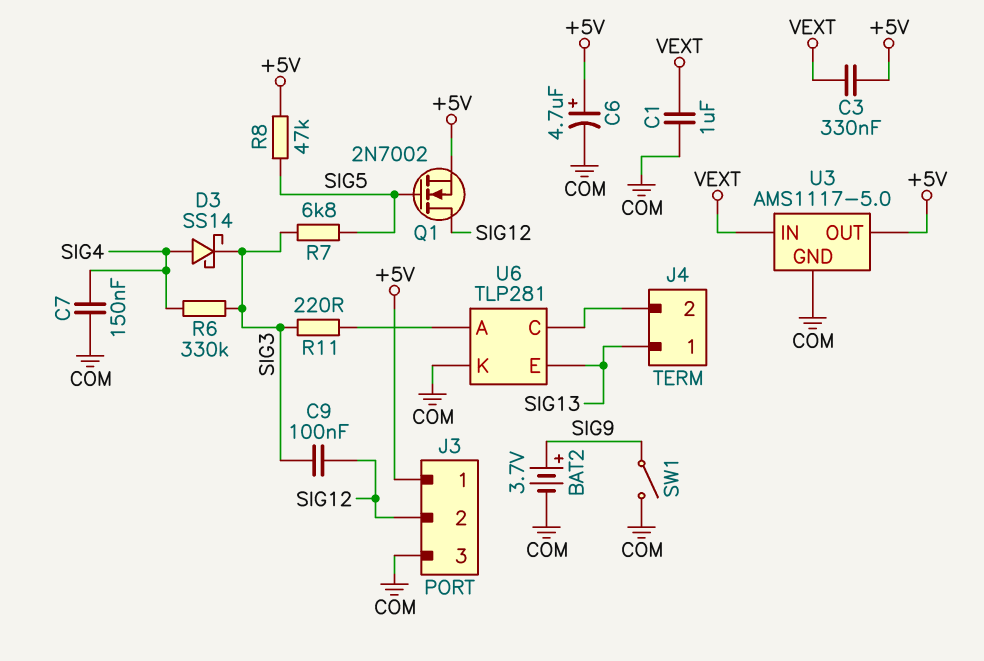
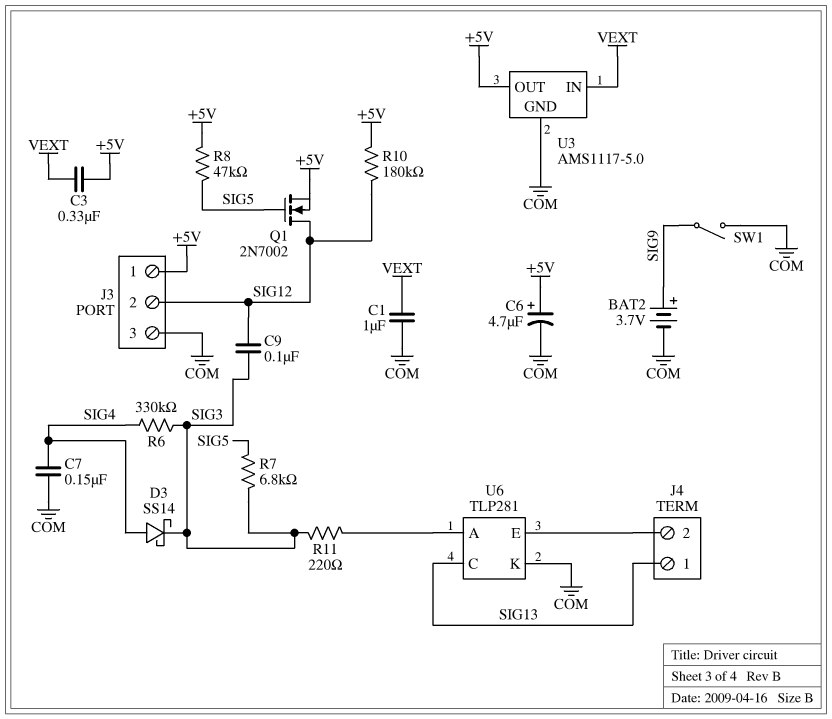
R10: none -> 180k (+5V, SIG12)
U6 pin C: J4/2 -> SIG13
U6 pin E: SIG13 -> J4/2

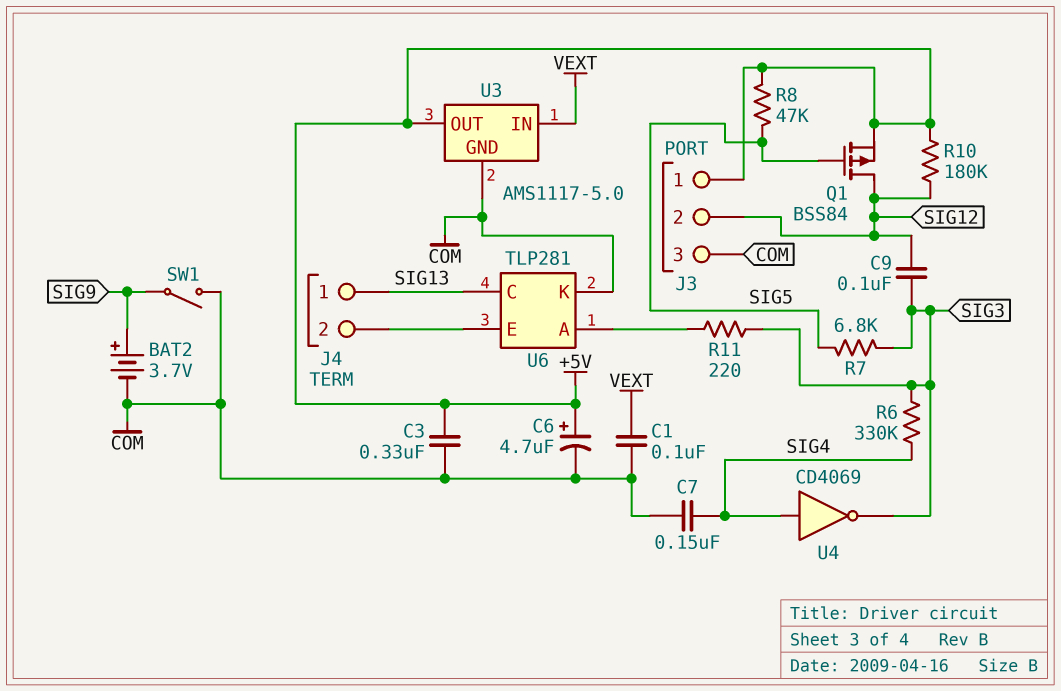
C1: 1uF (COM, VEXT) -> 100nF (COM, VEXT)
C3: 330nF (+5V, VEXT) -> 330nF (+5V, COM)
D3: schottky SS14 (A SIG4, K SIG3) -> none
Q1: NMOS 2N7002 (G SIG5, D SIG12, S +5V) -> PMOS BSS84 (G SIG5, D SIG12, S +5V)
U4: none -> NOT CD4069 (in SIG4, out SIG3)

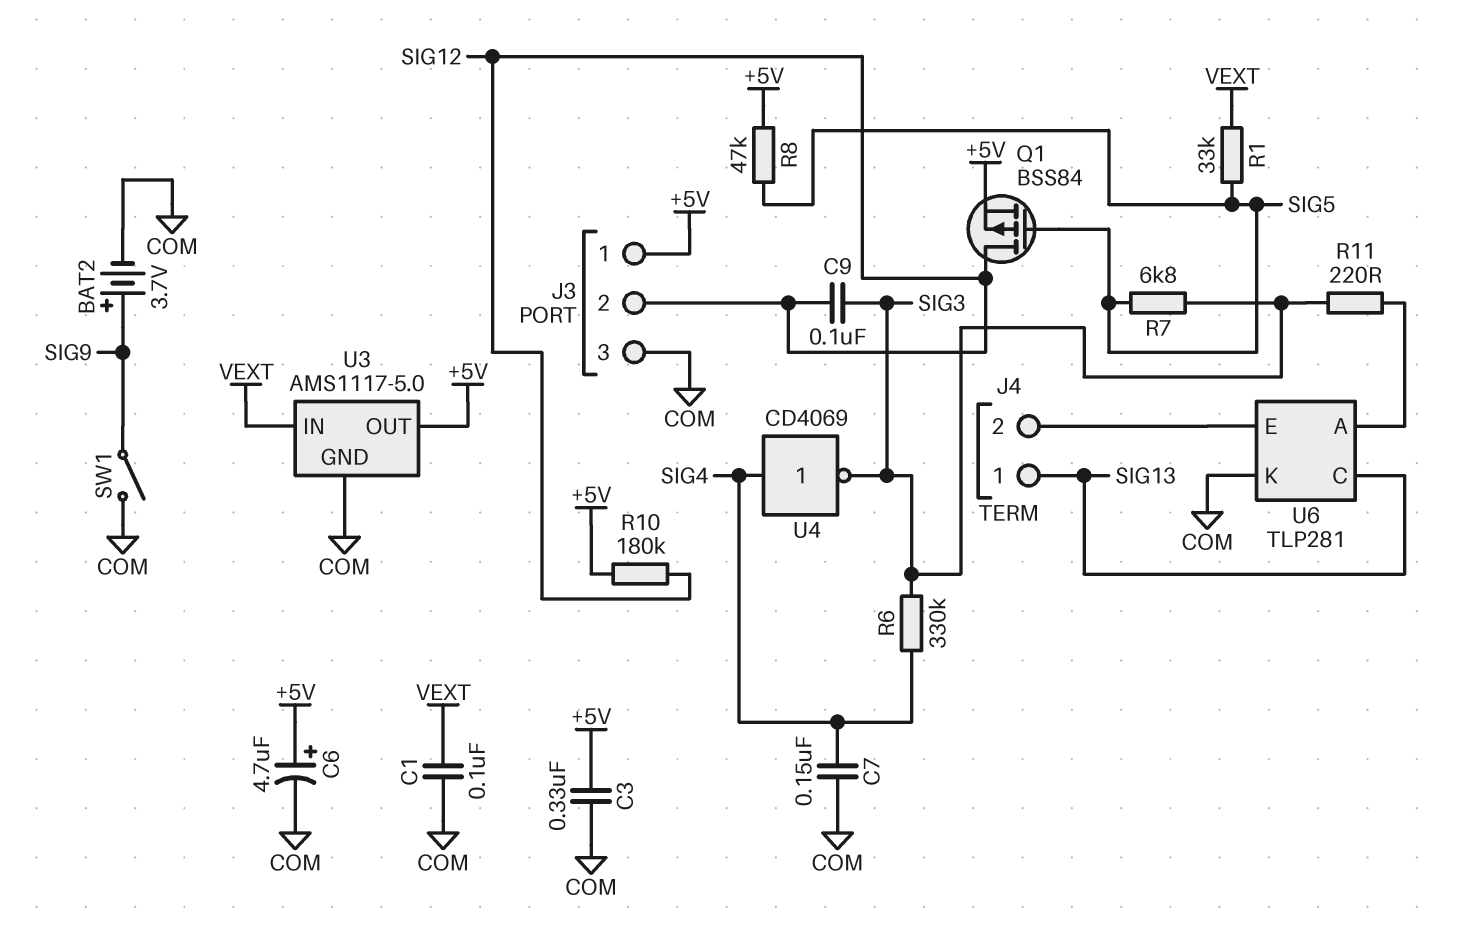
R1: none -> 33k (SIG5, VEXT)

